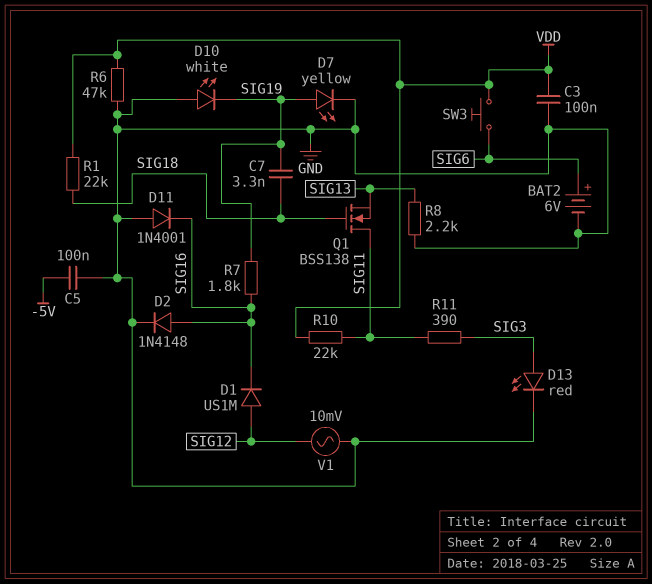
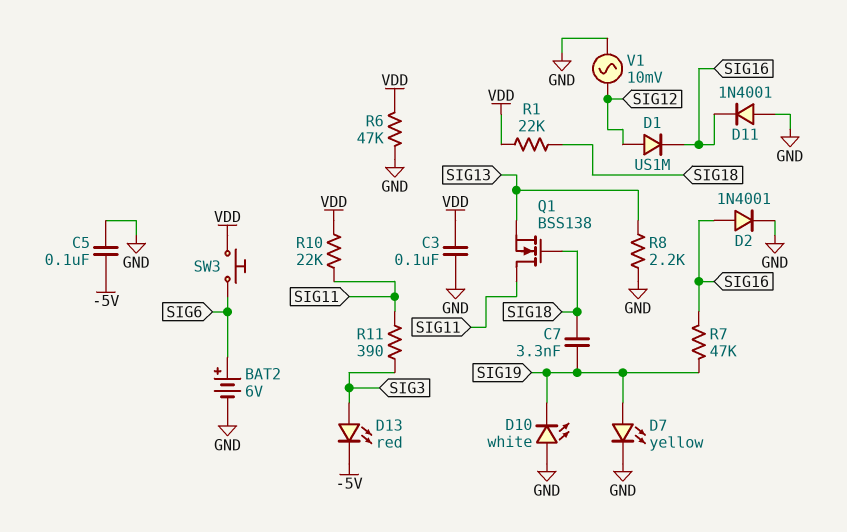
D2: diode 1N4148 (A SIG16, K GND) -> diode 1N4001 (A SIG16, K GND)
D13: LED red (A SIG3, K GND) -> LED red (A SIG3, K -5V)
R7: 1.8k (SIG16, SIG19) -> 47k (SIG16, SIG19)

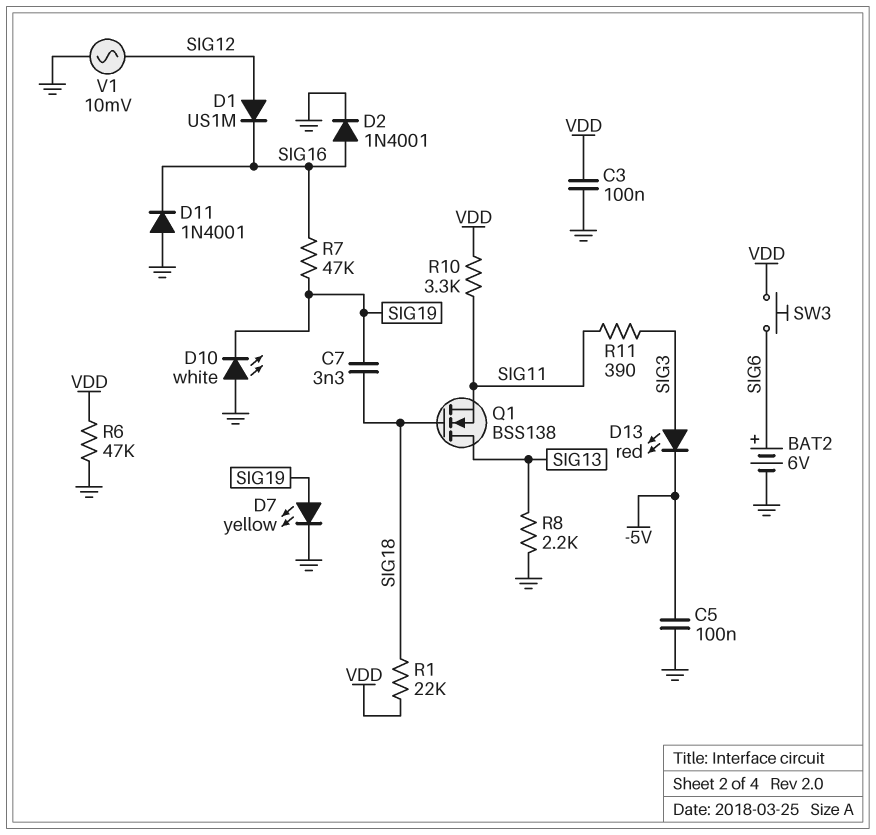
Q1: NMOS BSS138 (G SIG18, D SIG11, S SIG13) -> NMOS BSS138 (G SIG18, D SIG13, S SIG11)
R10: 22k (SIG11, VDD) -> 3.3k (SIG11, VDD)

